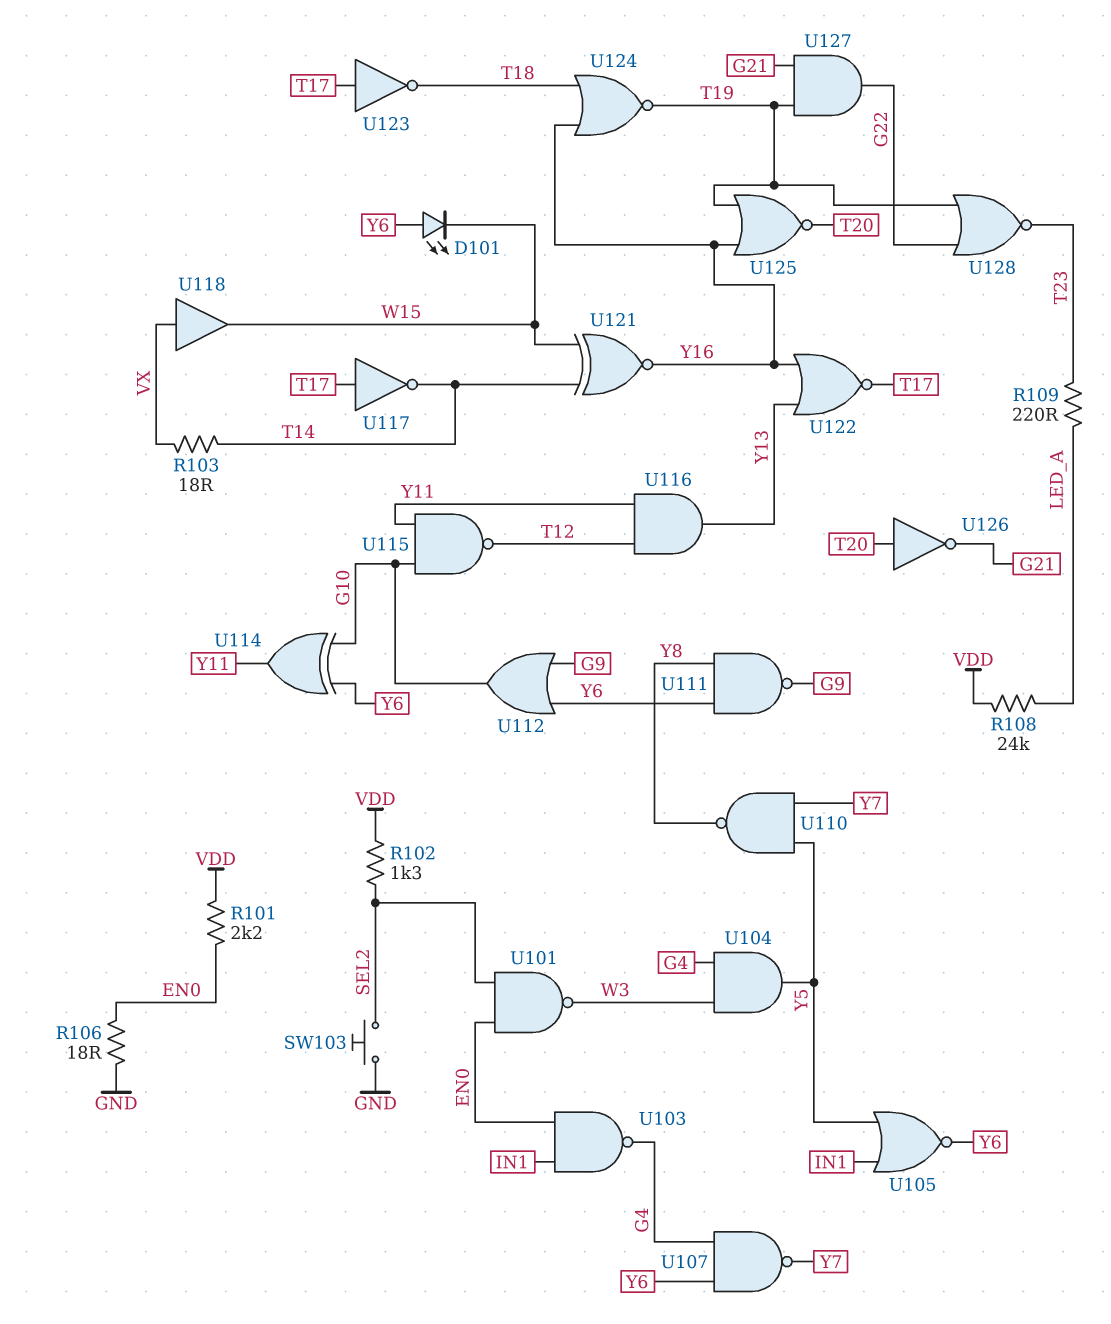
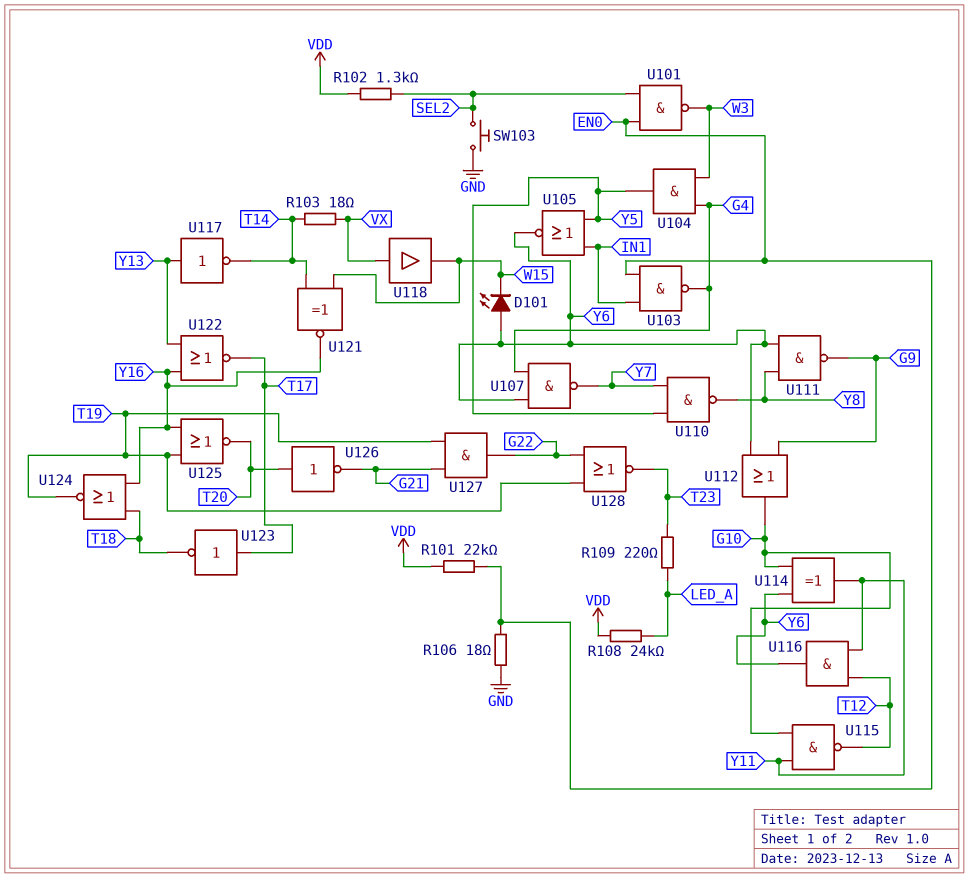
R101: 2.2k (EN0, VDD) -> 22k (EN0, VDD)
U116: AND (in T12, in Y11, out Y13) -> AND (in T12, in Y11, out Y6)
U117: NOT (in T17, out T14) -> NOT (in Y13, out T14)

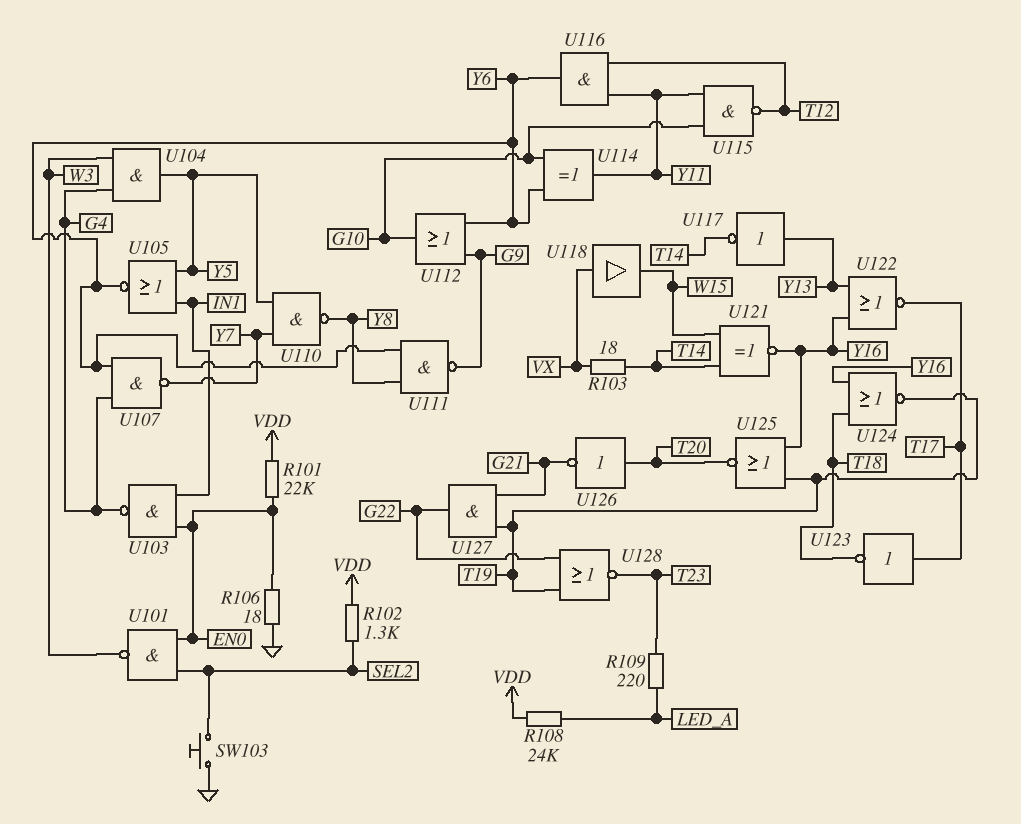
D101: LED (A Y6, K W15) -> none

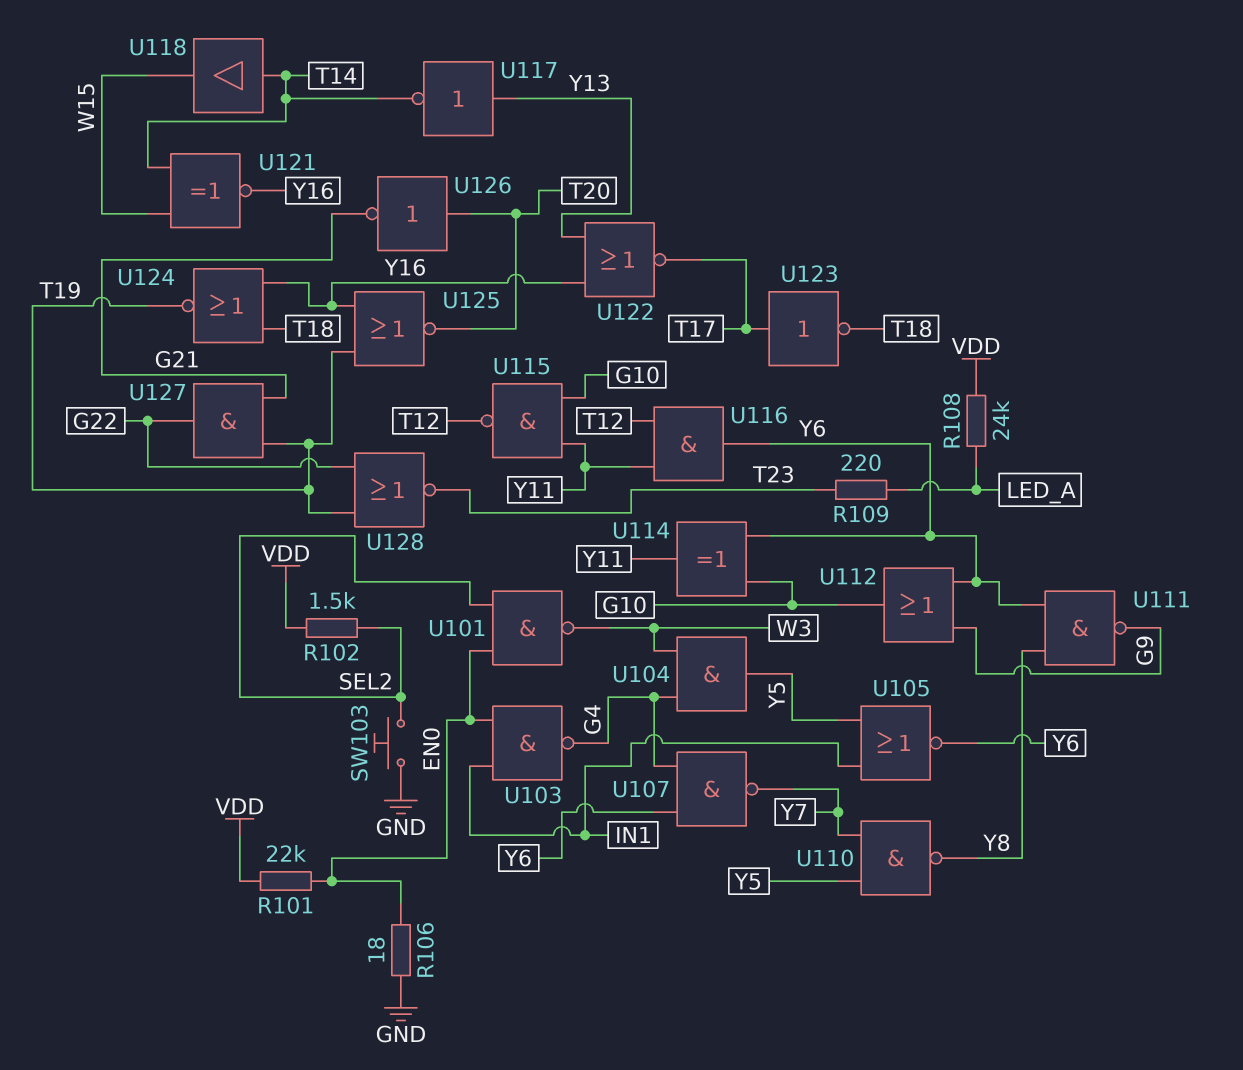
R102: 1.3k (SEL2, VDD) -> 1.5k (SEL2, VDD)
R103: 18 (T14, VX) -> none
U118: buffer (in VX, out W15) -> buffer (in T14, out W15)

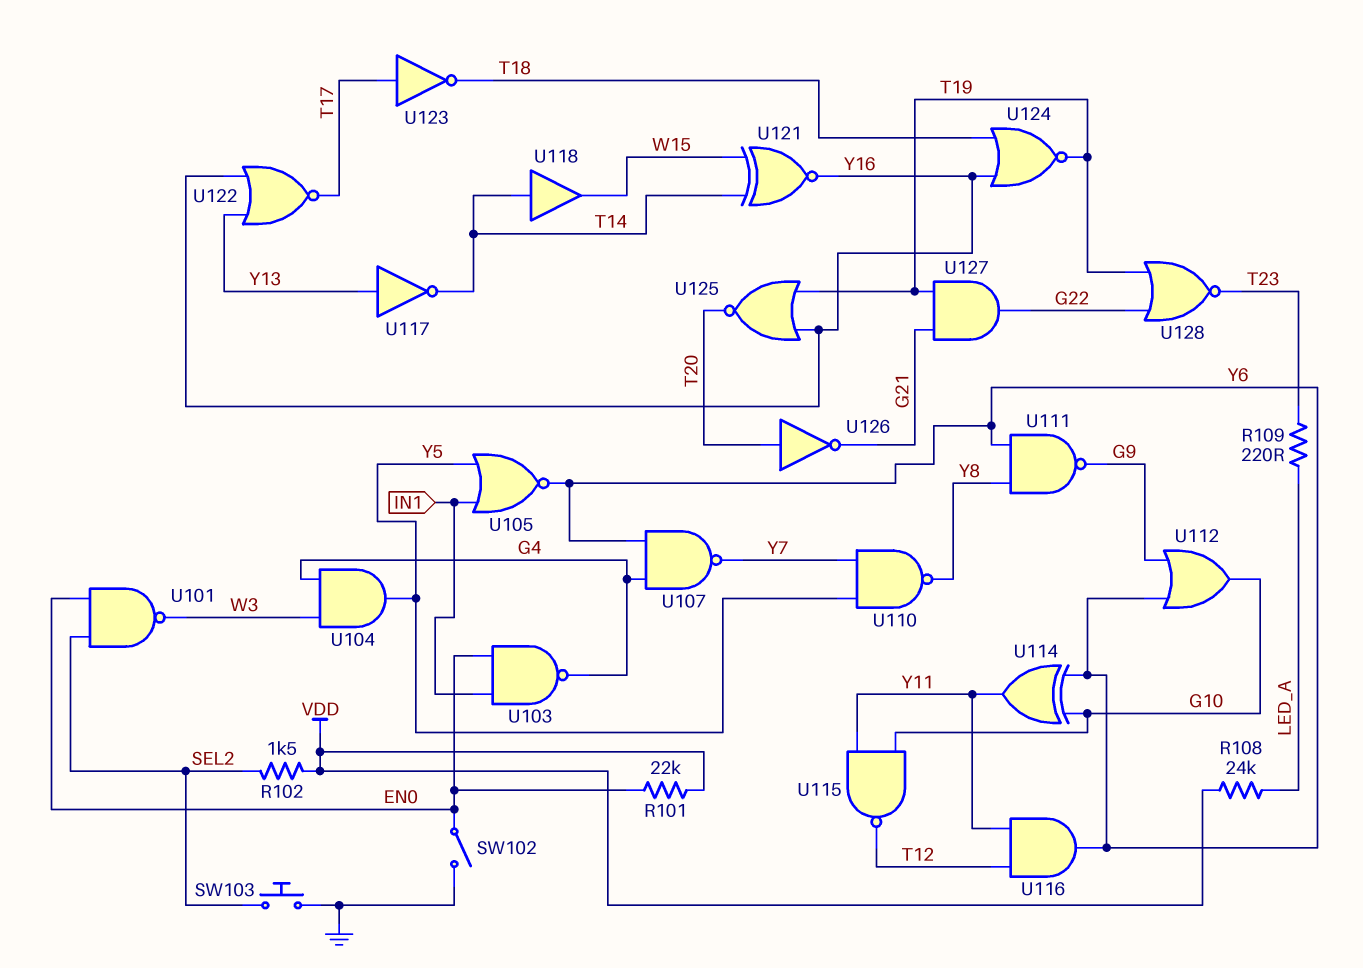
R106: 18 (EN0, GND) -> none
SW102: none -> switch (EN0, GND)

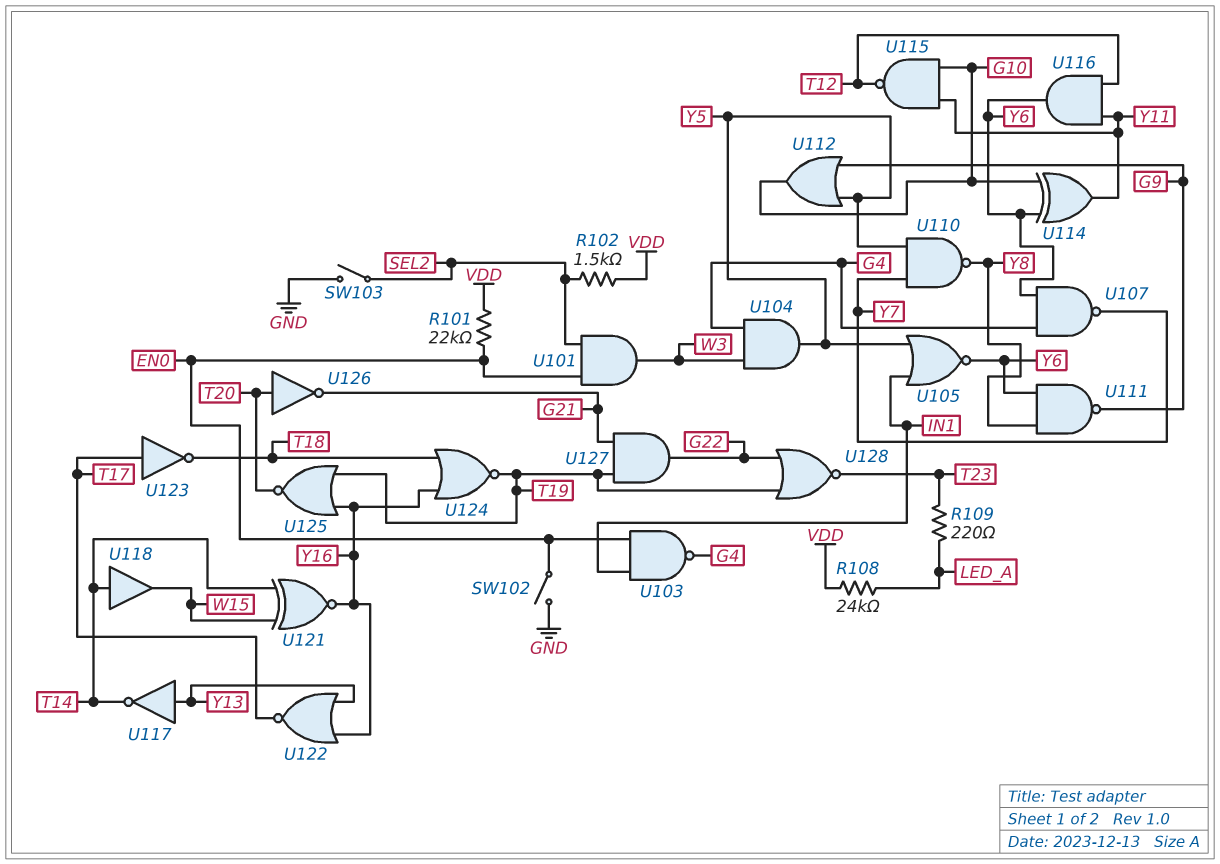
SW103: button (GND, SEL2) -> switch (GND, SEL2)
U101: NAND (in EN0, in SEL2, out W3) -> AND (in EN0, in SEL2, out W3)
U112: OR (in G9, in Y6, out G10) -> OR (in G9, in Y5, out G10)

